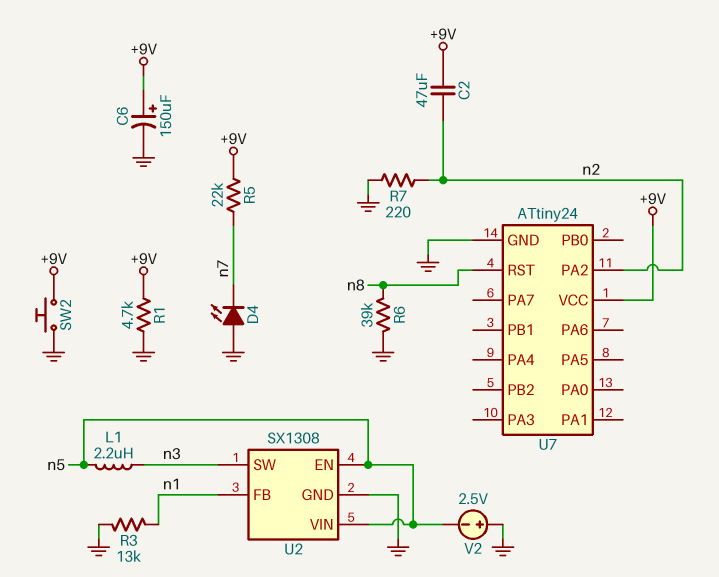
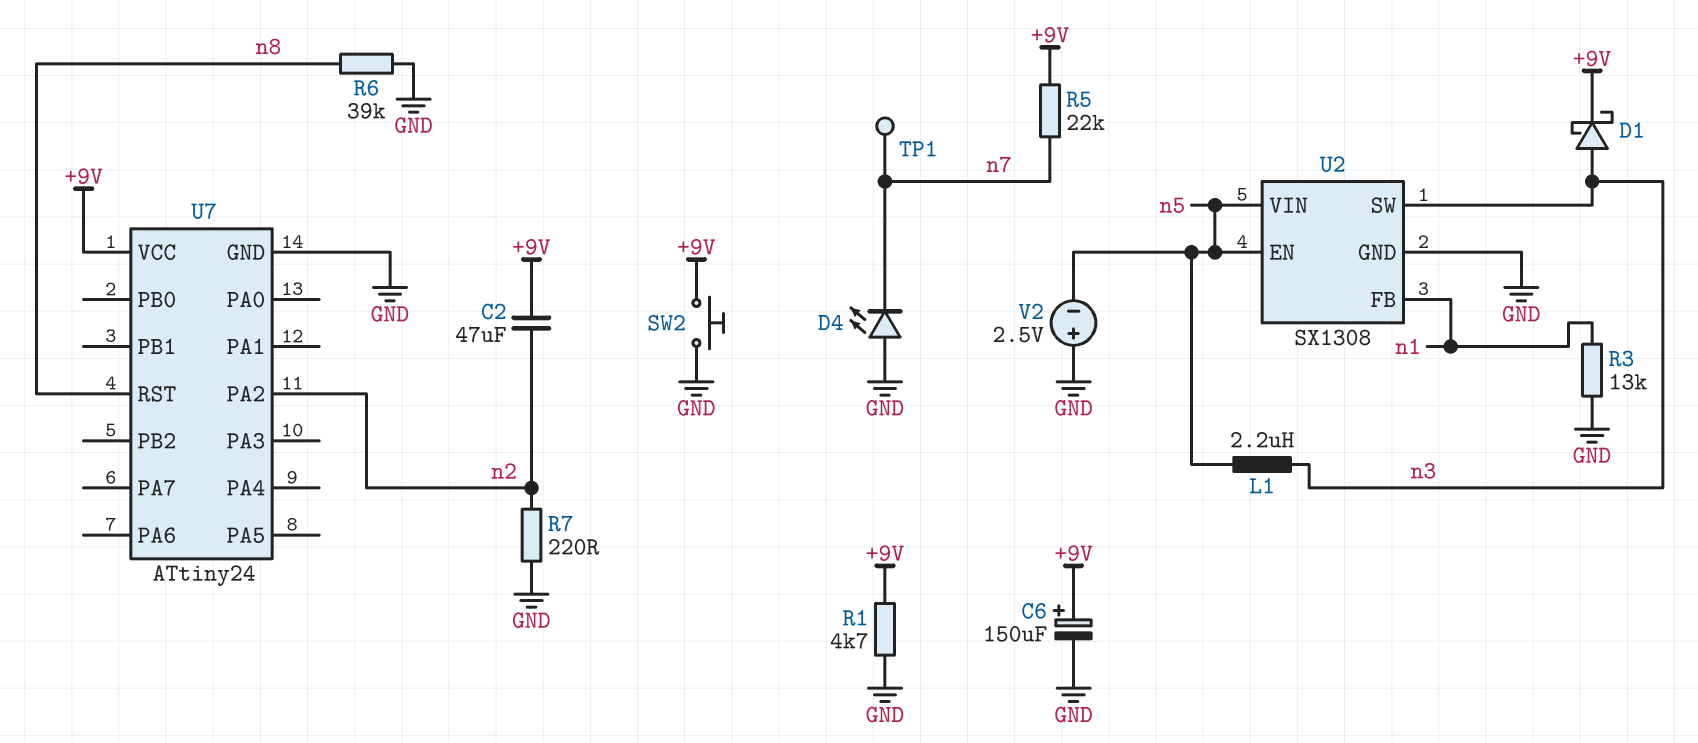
D1: none -> schottky (A n3, K +9V)
TP1: none -> test point (n7)

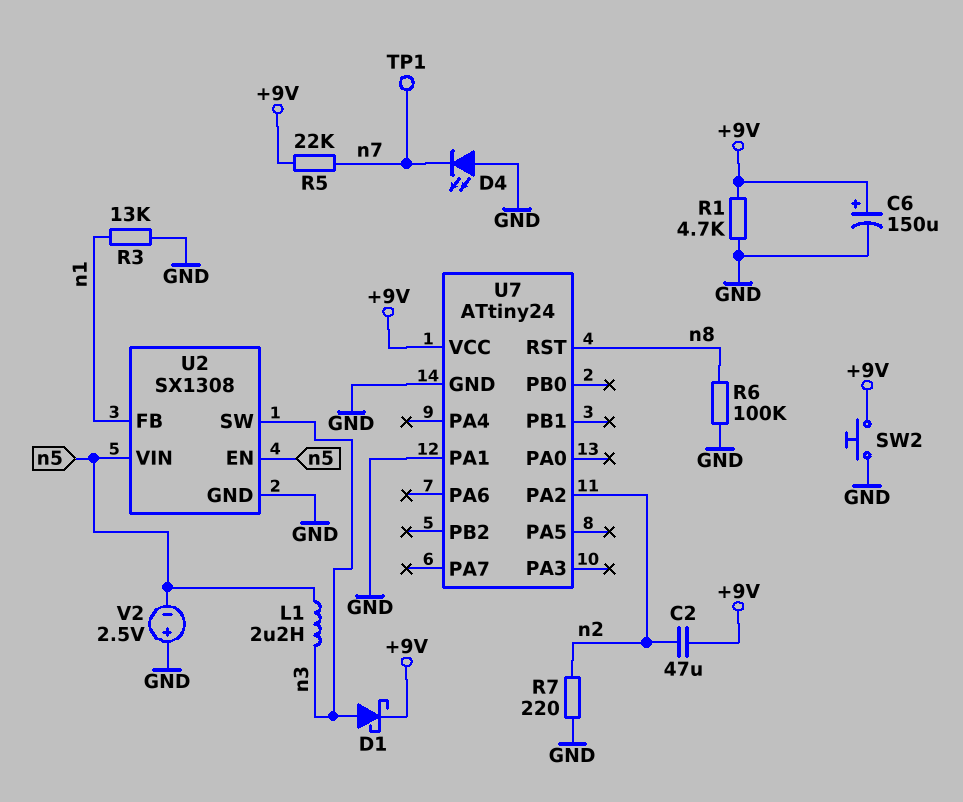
R6: 39k (GND, n8) -> 100k (GND, n8)
U7 pin PA1: none -> GND

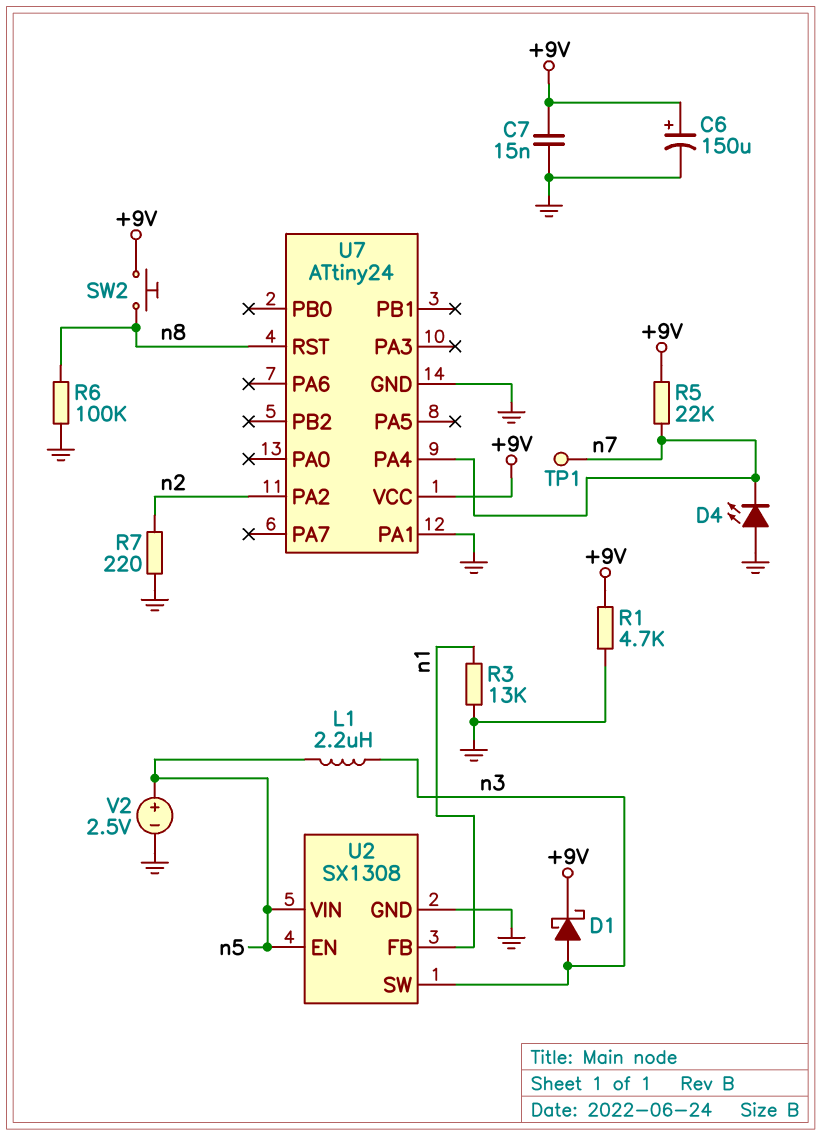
C2: 47uF (+9V, n2) -> none
C7: none -> 15nF (+9V, GND)
SW2: button (+9V, GND) -> button (+9V, n8)
U7 pin PA4: none -> n7
V2: 2.5V (plus GND, minus n5) -> 2.5V (plus n5, minus GND)

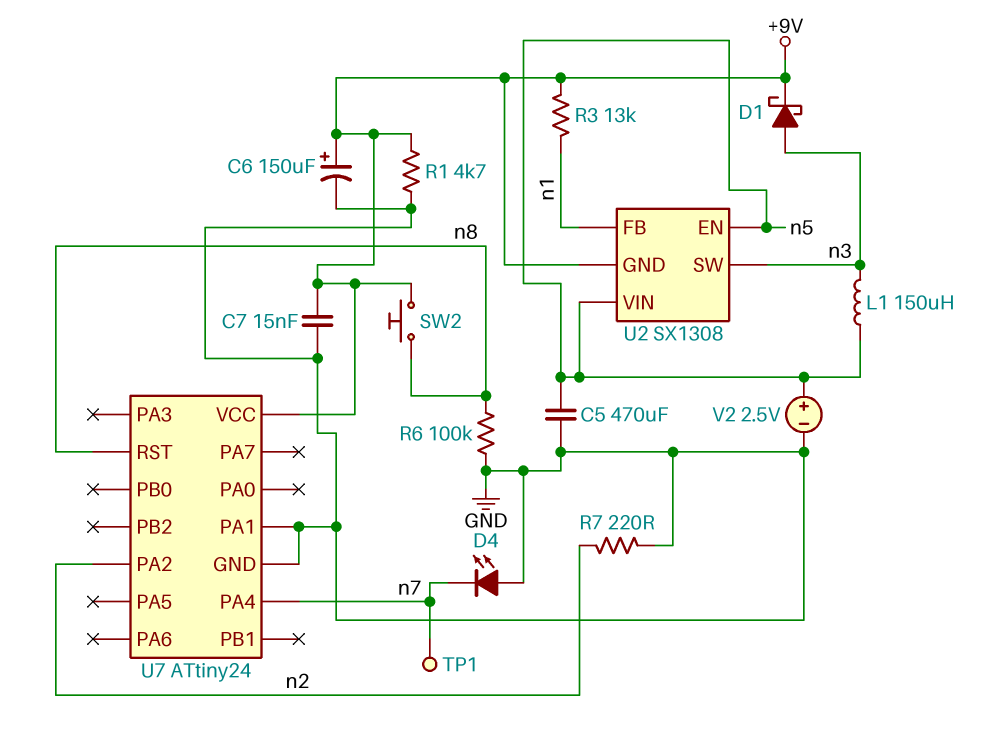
C5: none -> 470uF (GND, n5)
L1: 2.2uH (n3, n5) -> 150uH (n3, n5)
R3: 13k (GND, n1) -> 13k (+9V, n1)
R5: 22k (+9V, n7) -> none
U2 pin GND: GND -> +9V

